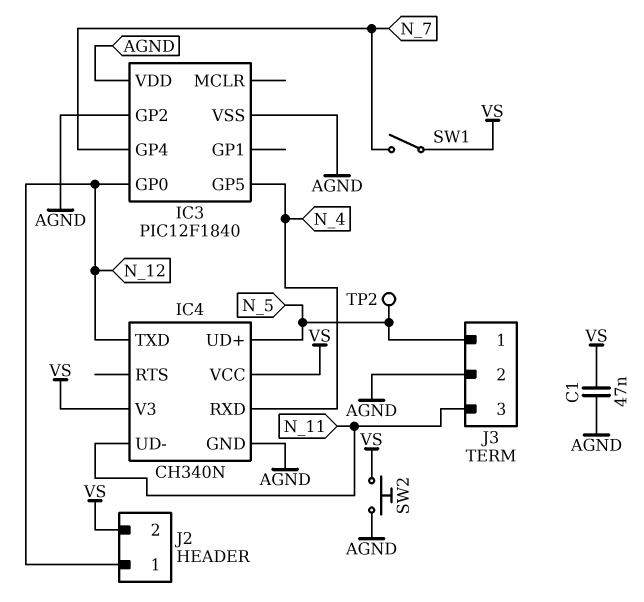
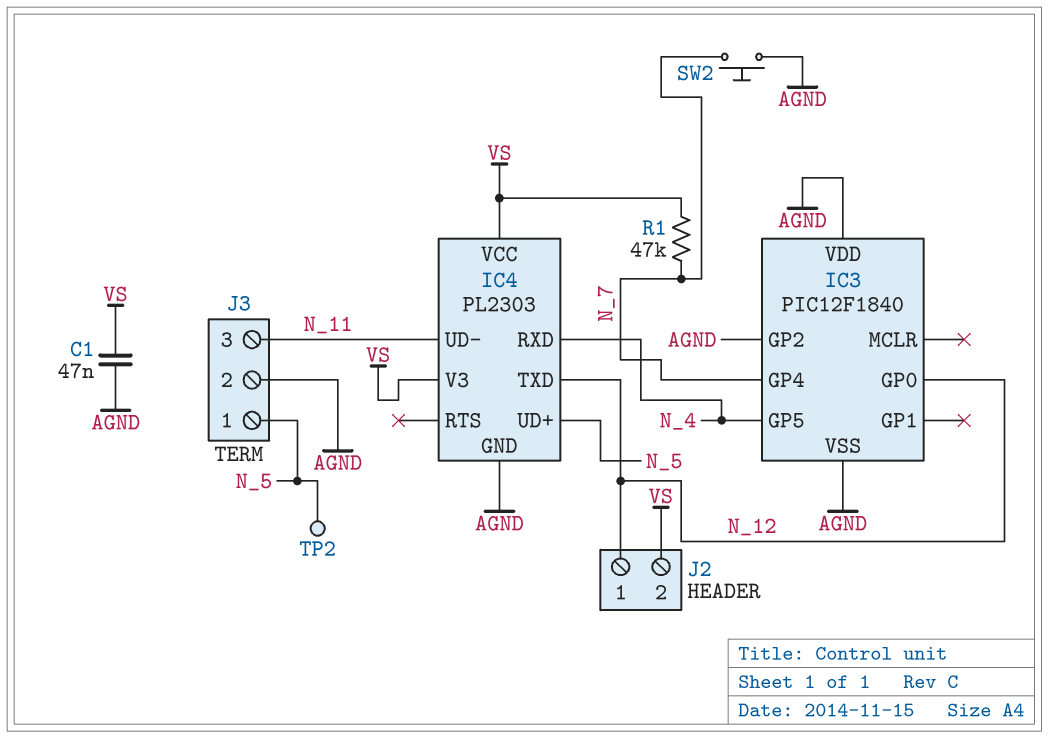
IC4: CH340N -> PL2303
R1: none -> 47k (N_7, VS)
SW1: switch (N_7, VS) -> none
SW2: button (AGND, VS) -> button (AGND, N_7)

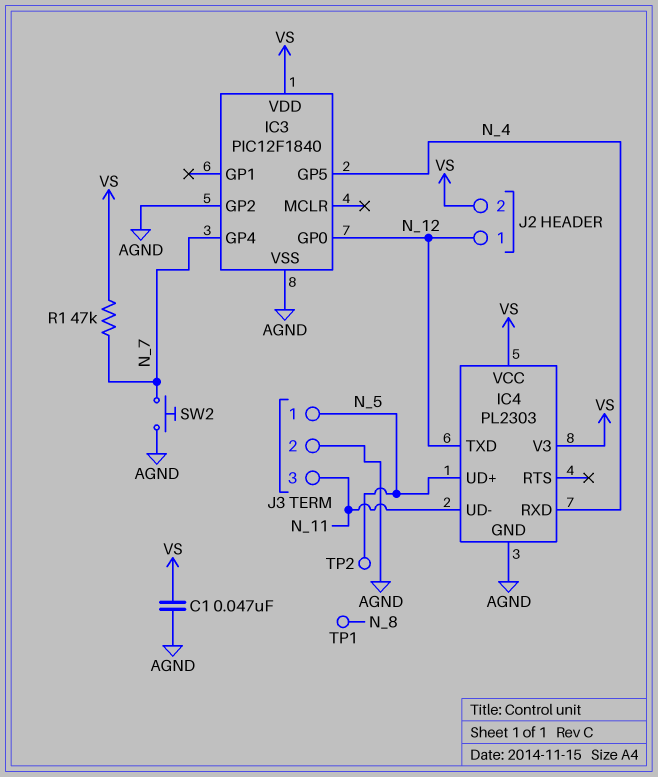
IC3 pin VDD: AGND -> VS
TP1: none -> test point (N_8)

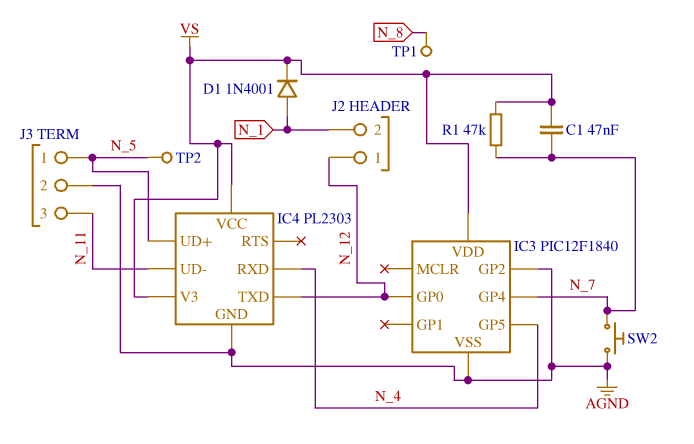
C1: 47nF (AGND, VS) -> 47nF (N_7, VS)
D1: none -> diode 1N4001 (A N_1, K VS)
J2 pin 2: VS -> N_1

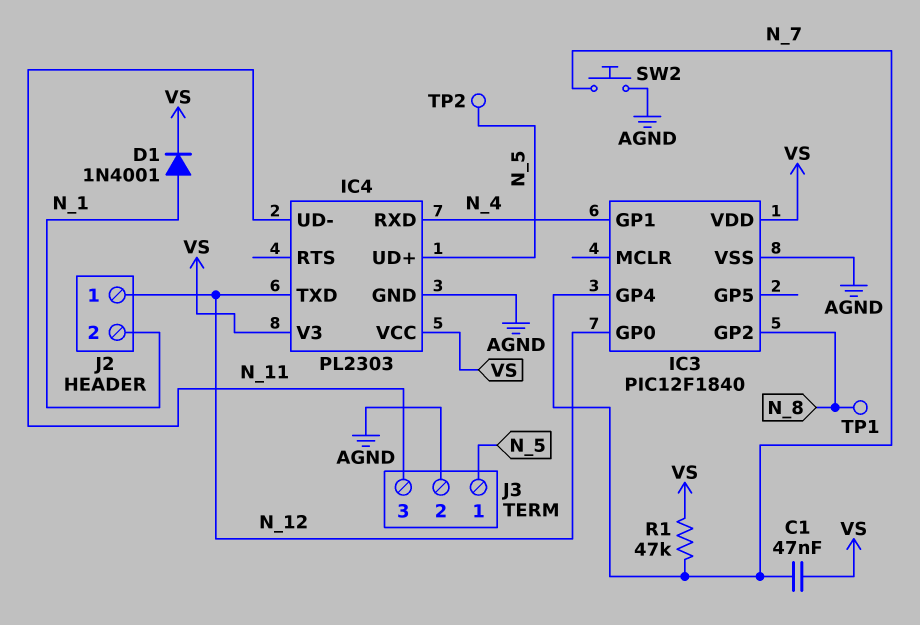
IC3 pin GP1: none -> N_4
IC3 pin GP2: AGND -> N_8
IC3 pin GP5: N_4 -> none

